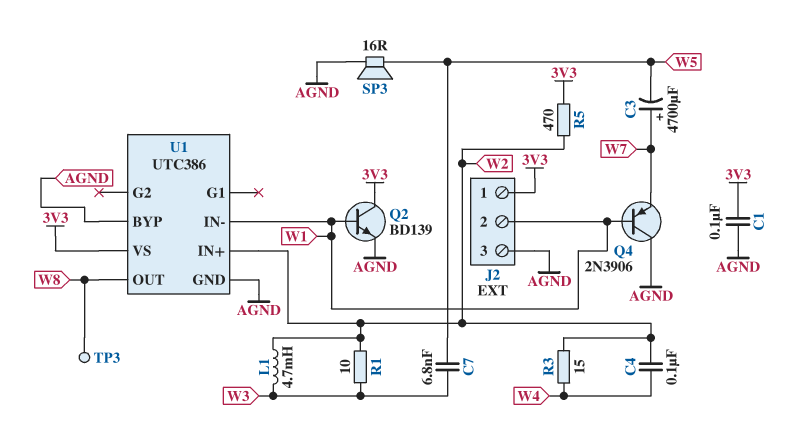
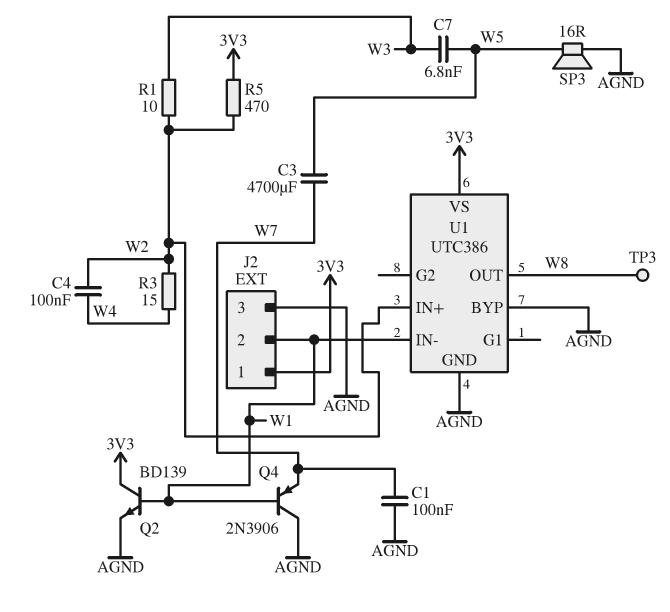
C1: 100nF (3V3, AGND) -> 100nF (AGND, W7)
C3: 4700uF (plus W7, minus W5) -> 4700uF (W5, W7)
L1: 4.7mH (W2, W3) -> none

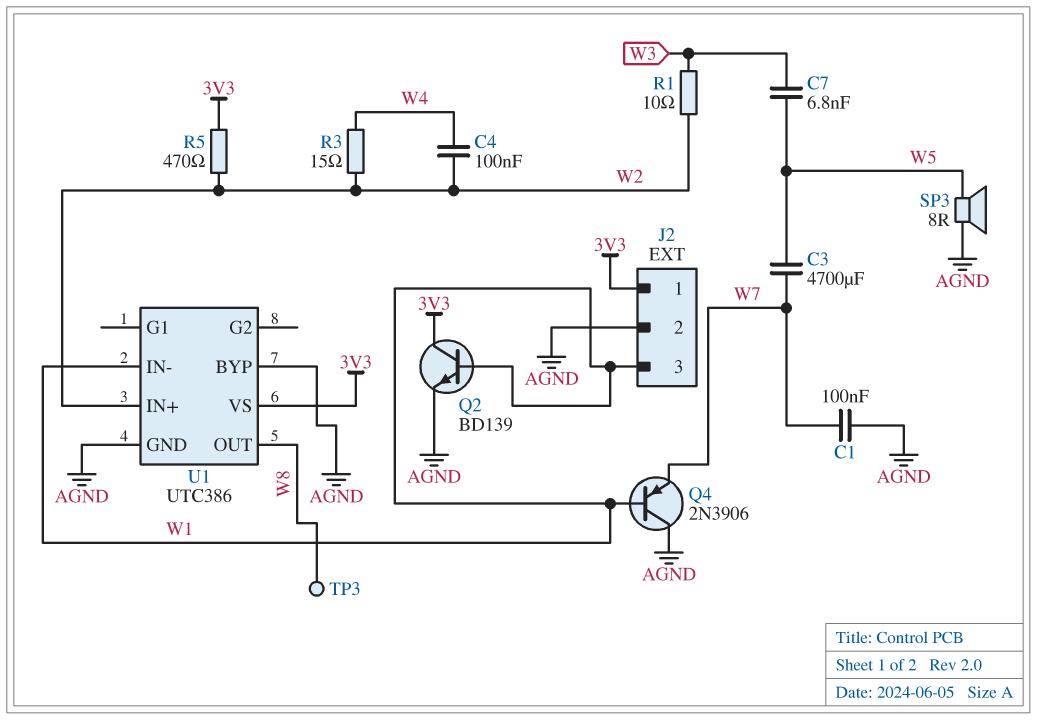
J2 pin 2: W1 -> AGND
J2 pin 3: AGND -> W1
SP3: speaker 16R (AGND, W5) -> speaker 8R (AGND, W5)

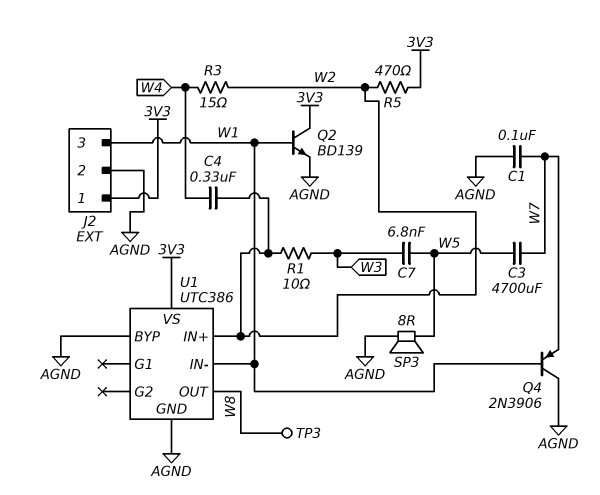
C4: 100nF (W2, W4) -> 330nF (W2, W4)

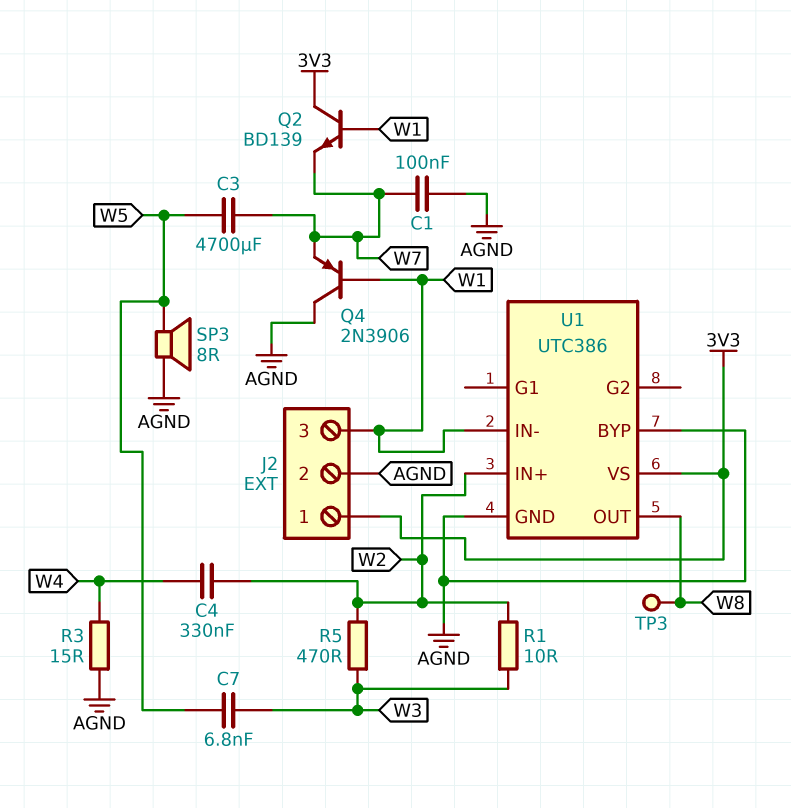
Q2: NPN BD139 (B W1, C 3V3, E AGND) -> NPN BD139 (B W1, C 3V3, E W7)
R3: 15 (W2, W4) -> 15 (AGND, W4)
R5: 470 (3V3, W2) -> 470 (W2, W3)

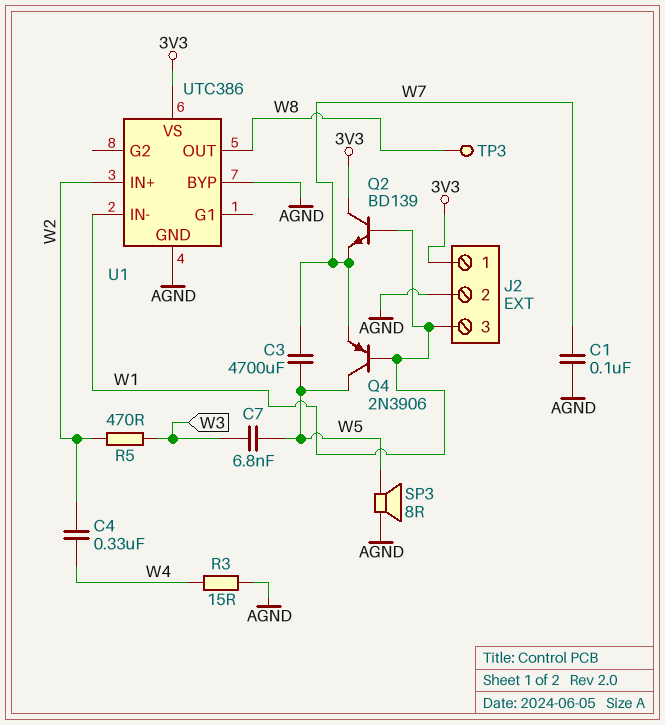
Q4: PNP 2N3906 (B W1, C AGND, E W7) -> PNP 2N3906 (B W1, C W5, E W7)
R1: 10 (W2, W3) -> none

